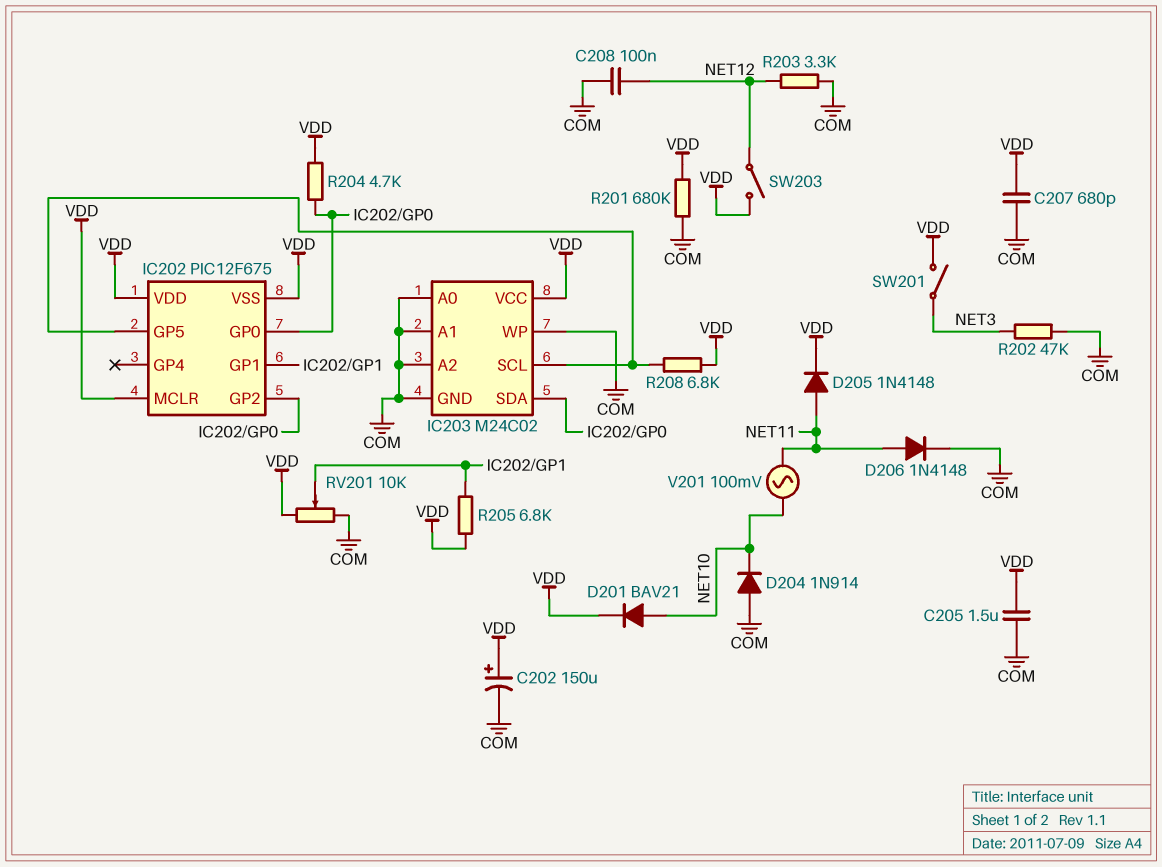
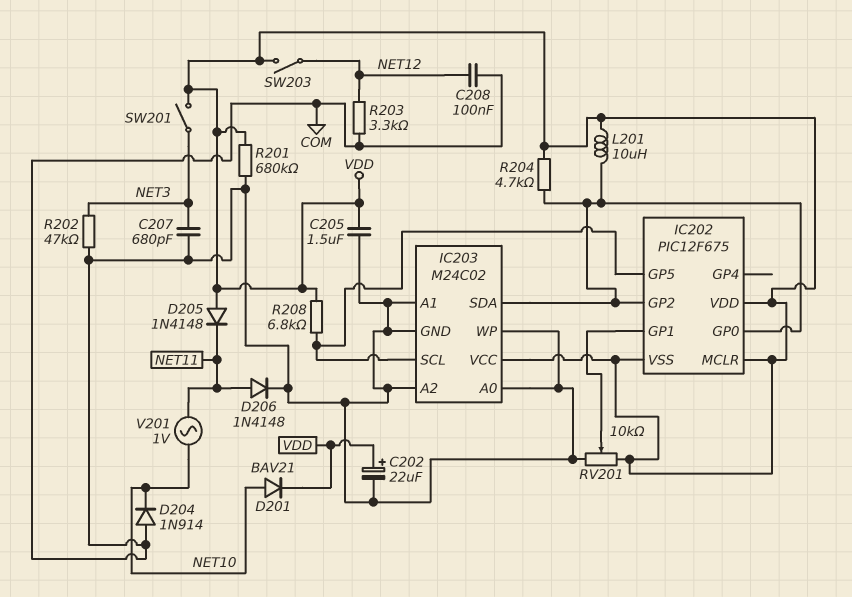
C202: 150uF (plus VDD, minus COM) -> 22uF (plus VDD, minus COM)
C207: 680pF (COM, VDD) -> 680pF (COM, NET3)
D205: diode 1N4148 (A NET11, K VDD) -> diode 1N4148 (A VDD, K NET11)
L201: none -> 10uH (IC202/GP0, VDD)
R205: 6.8k (IC202/GP1, VDD) -> none
V201: AC 100mV (NET10, NET11) -> AC 1V (NET10, NET11)

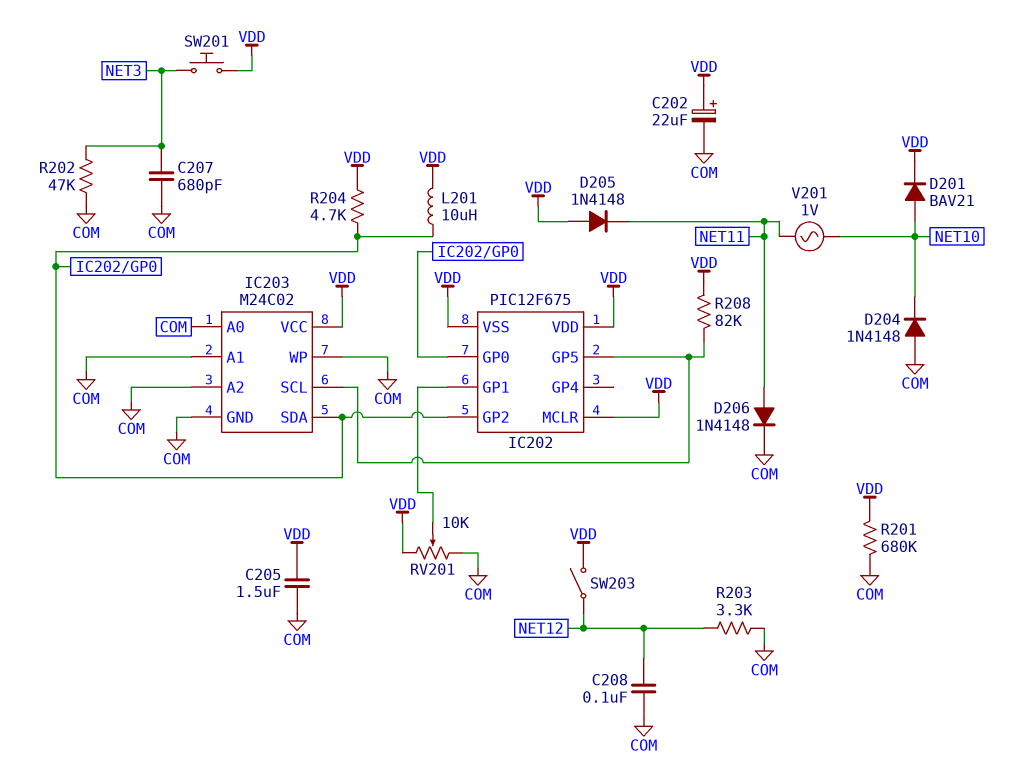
D204: diode 1N914 (A COM, K NET10) -> diode 1N4148 (A COM, K NET10)
R208: 6.8k (IC202/GP5, VDD) -> 82k (IC202/GP5, VDD)
SW201: switch (NET3, VDD) -> button (NET3, VDD)

